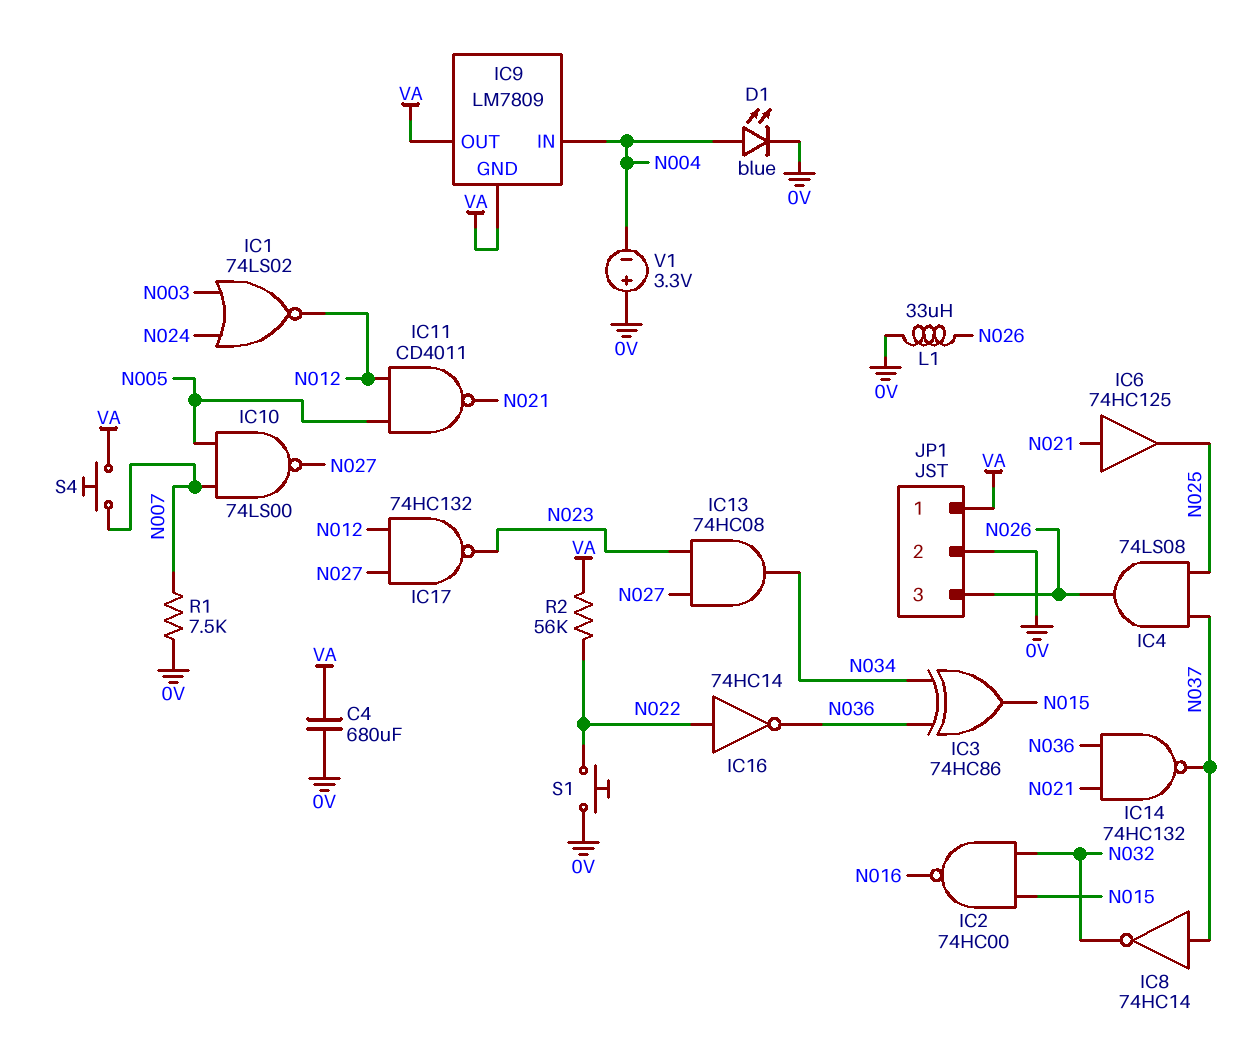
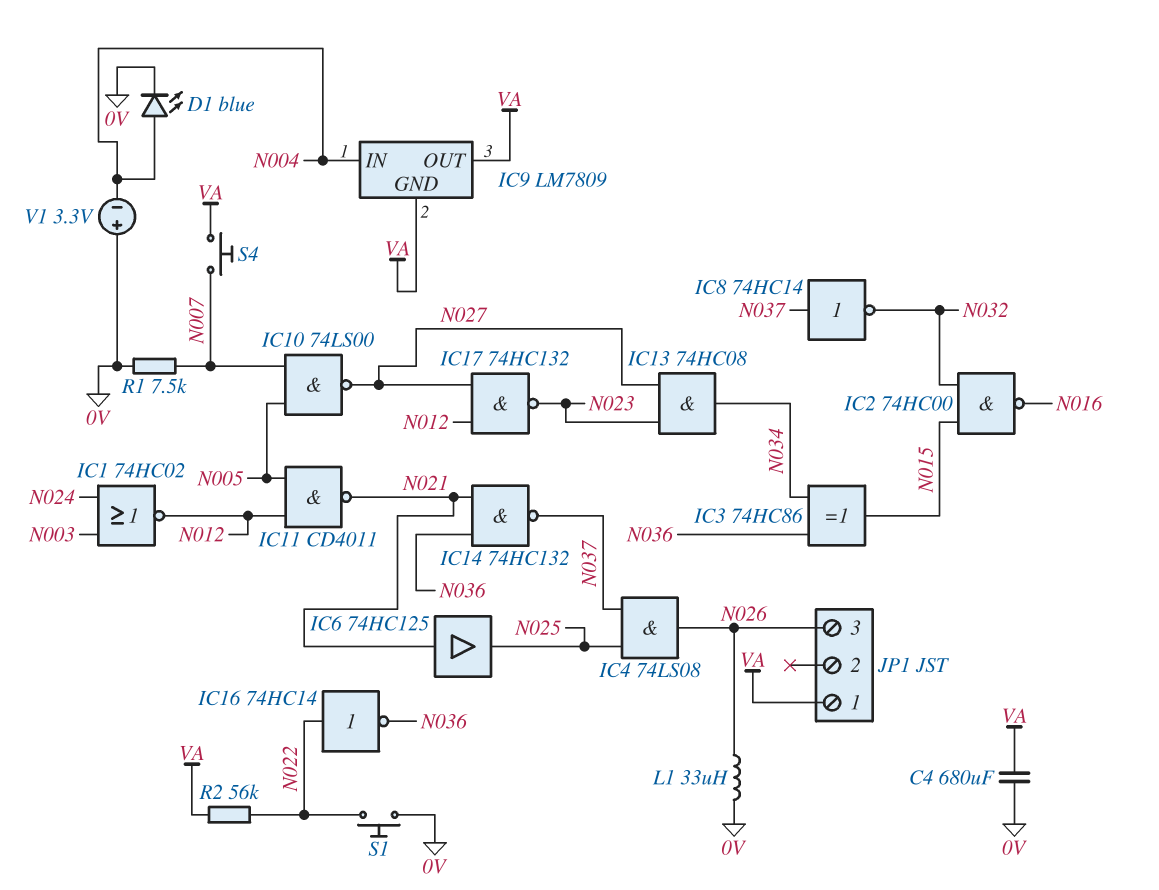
IC1: NOR 74LS02 (in N003, in N024, out N012) -> NOR 74HC02 (in N003, in N024, out N012)
JP1 pin 2: 0V -> none

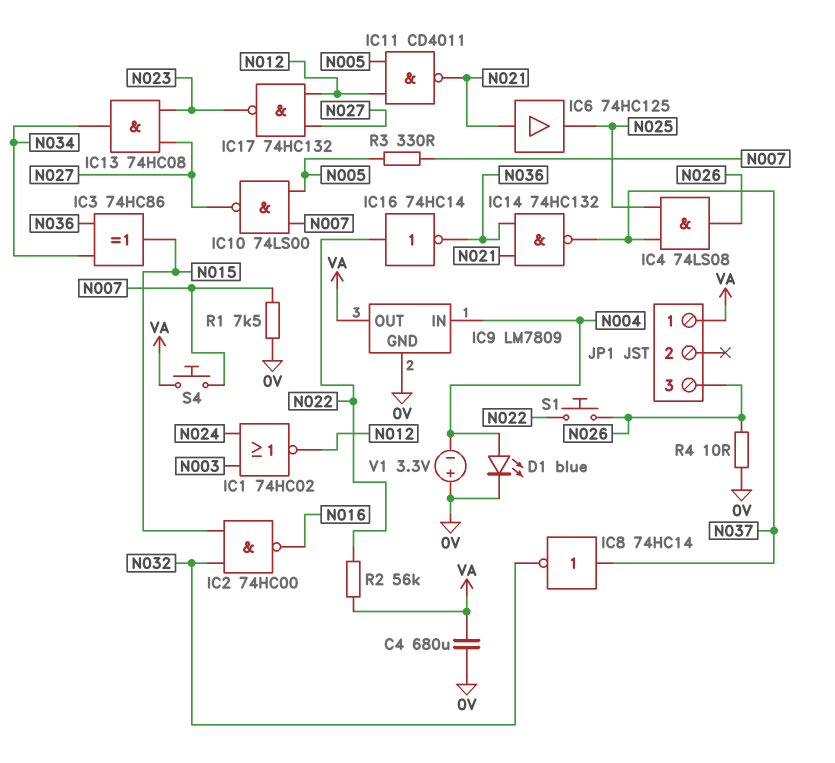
IC9 pin GND: VA -> 0V
L1: 33uH (0V, N026) -> none
R3: none -> 330 (N005, N007)
R4: none -> 10 (0V, N026)
S1: button (0V, N022) -> button (N022, N026)

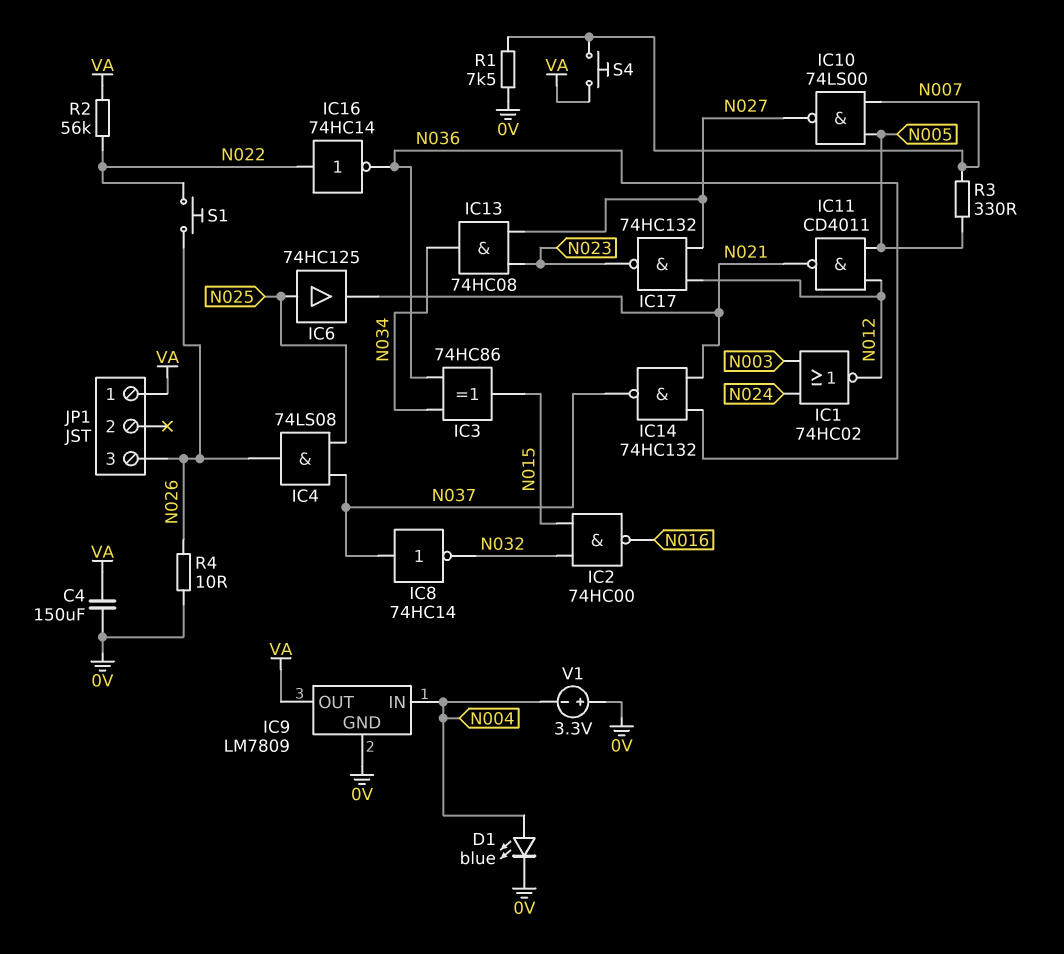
C4: 680uF (0V, VA) -> 150uF (0V, VA)
IC6: buffer 74HC125 (in N021, out N025) -> buffer 74HC125 (in N025, out N021)

